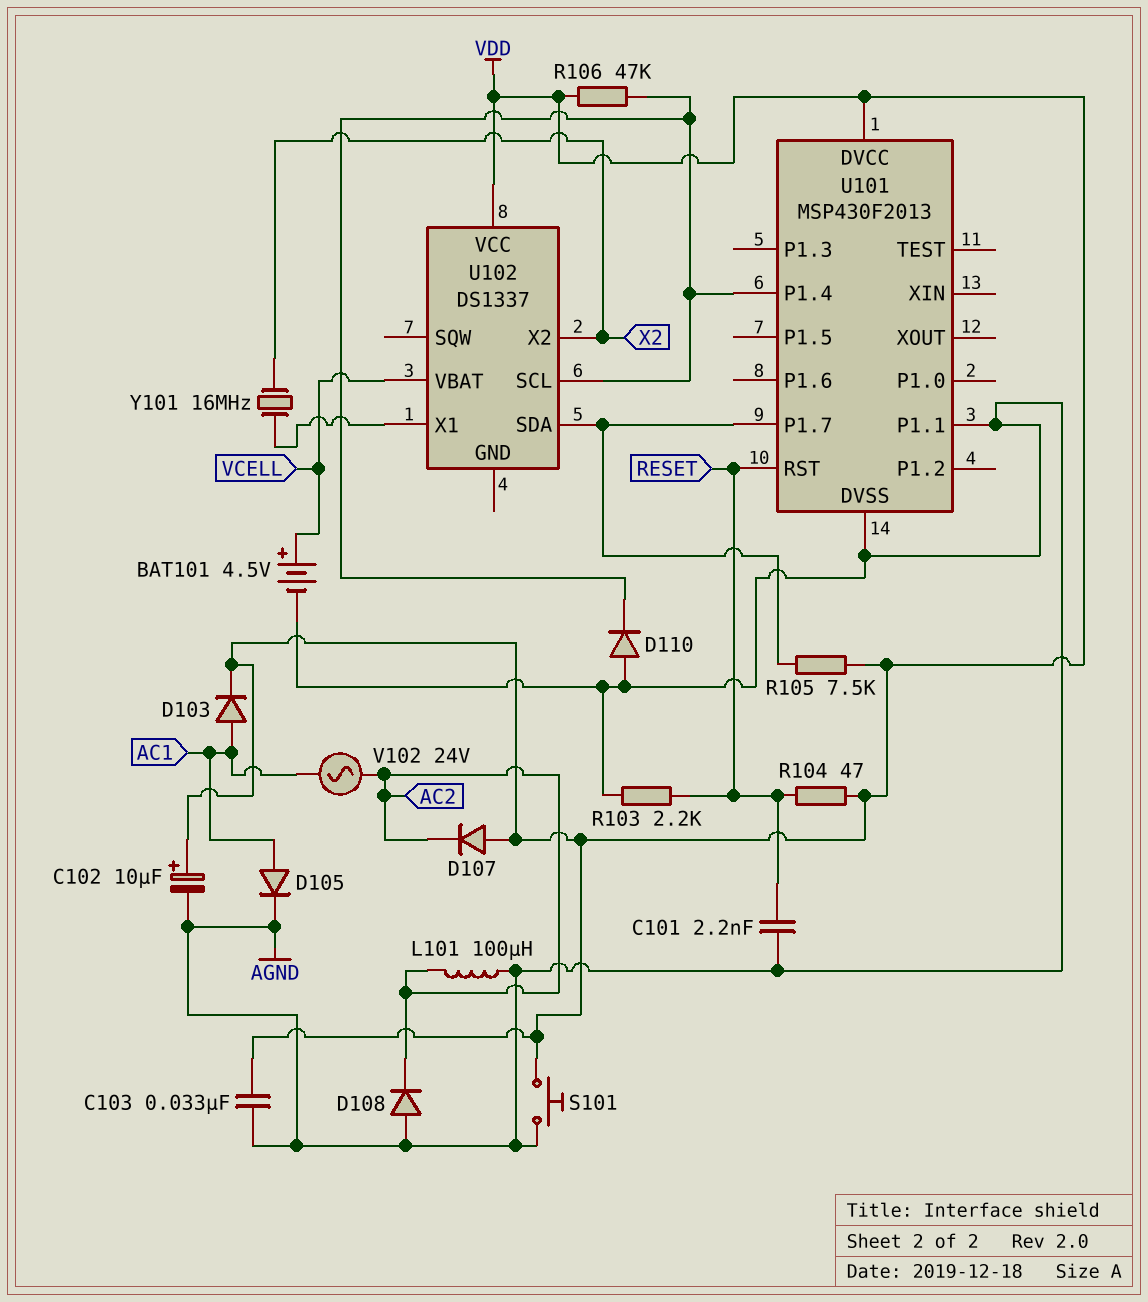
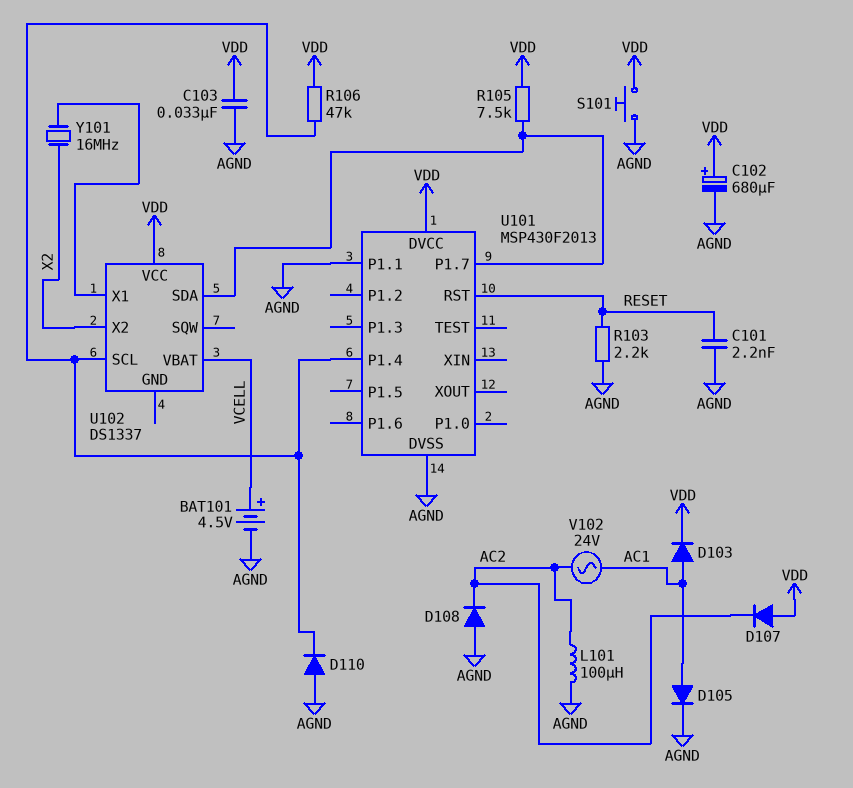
C102: 10uF (plus VDD, minus AGND) -> 680uF (plus VDD, minus AGND)
R104: 47 (RESET, VDD) -> none

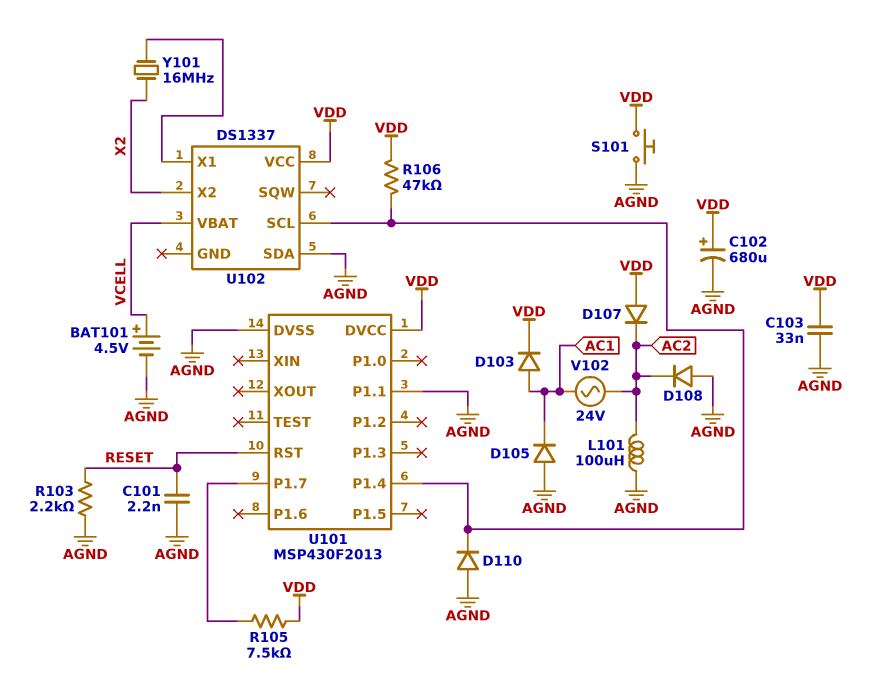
D105: diode (A AC1, K AGND) -> diode (A AGND, K AC1)
U102 pin SDA: U101/P1.7 -> AGND

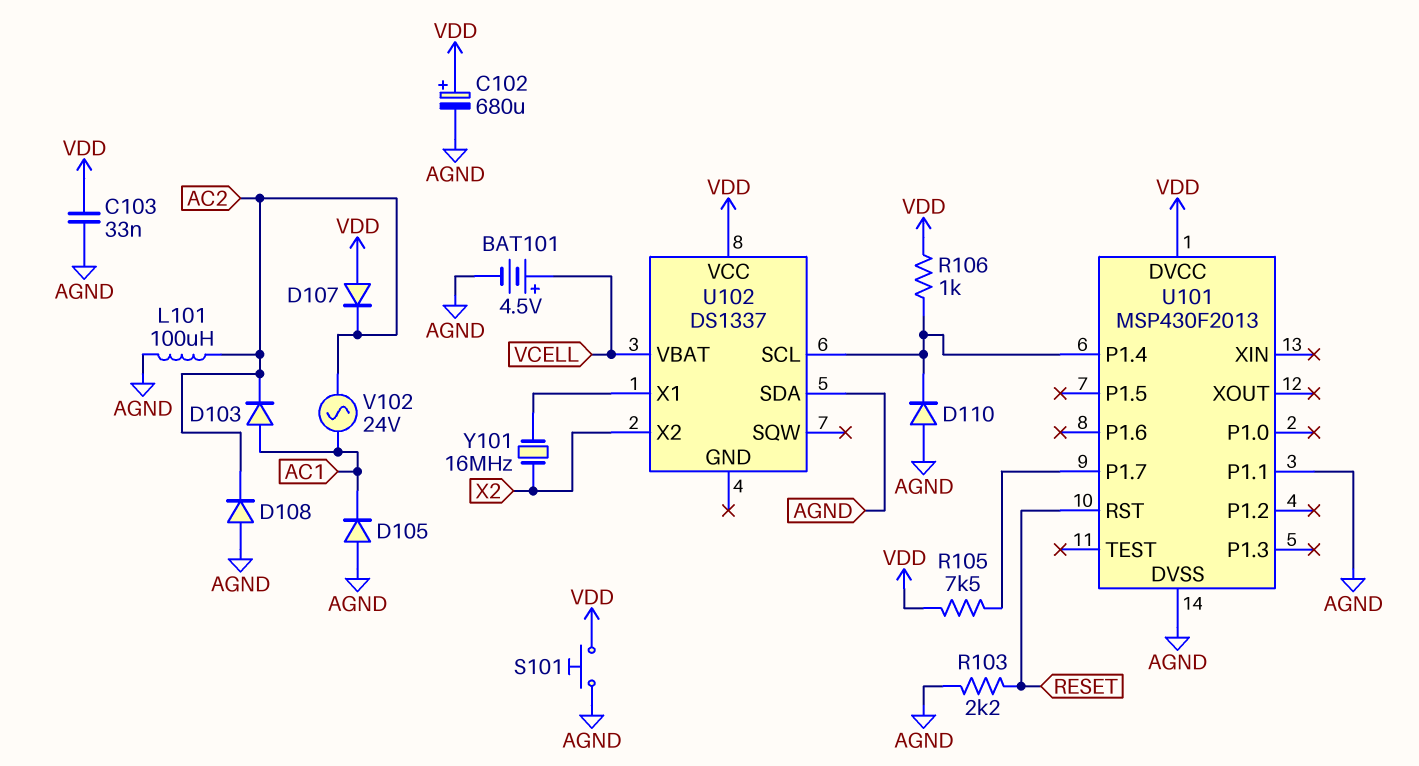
C101: 2.2nF (AGND, RESET) -> none
D103: diode (A AC1, K VDD) -> diode (A AC1, K AC2)
R106: 47k (U101/P1.4, VDD) -> 1k (U101/P1.4, VDD)

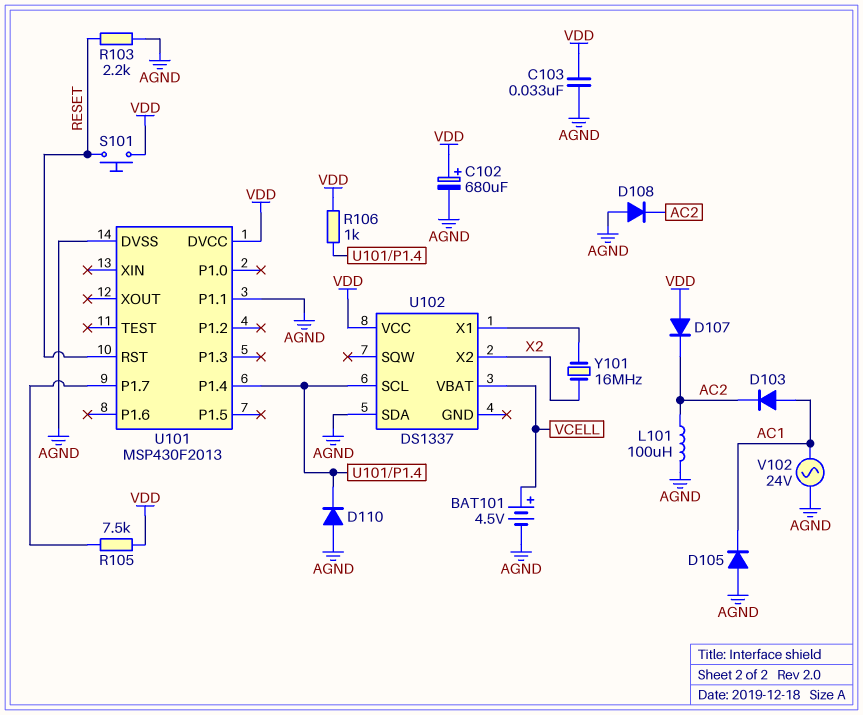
S101: button (AGND, VDD) -> button (RESET, VDD)
V102: AC 24V (AC1, AC2) -> AC 24V (AC1, AGND)

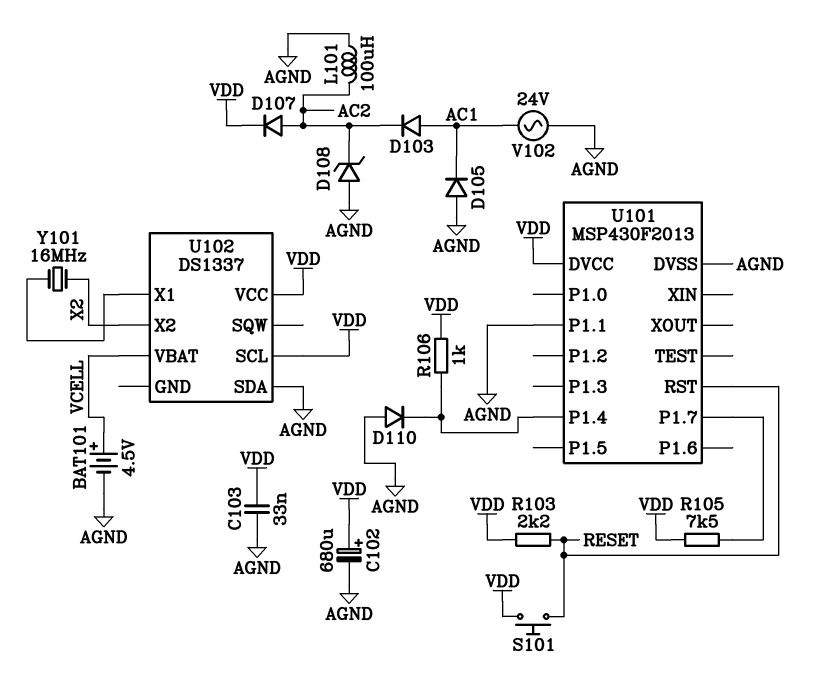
D107: diode (A VDD, K AC2) -> diode (A AC2, K VDD)
D108: diode (A AGND, K AC2) -> zener (A AGND, K AC2)
R103: 2.2k (AGND, RESET) -> 2.2k (RESET, VDD)
U102 pin SCL: U101/P1.4 -> VDD

